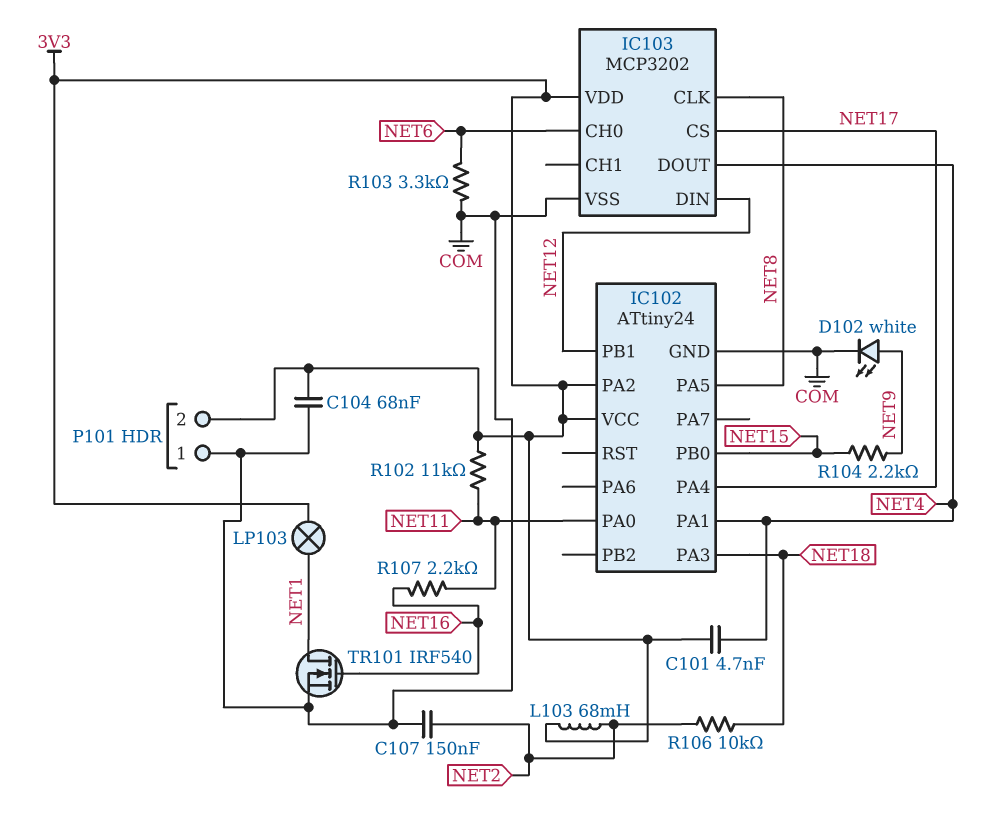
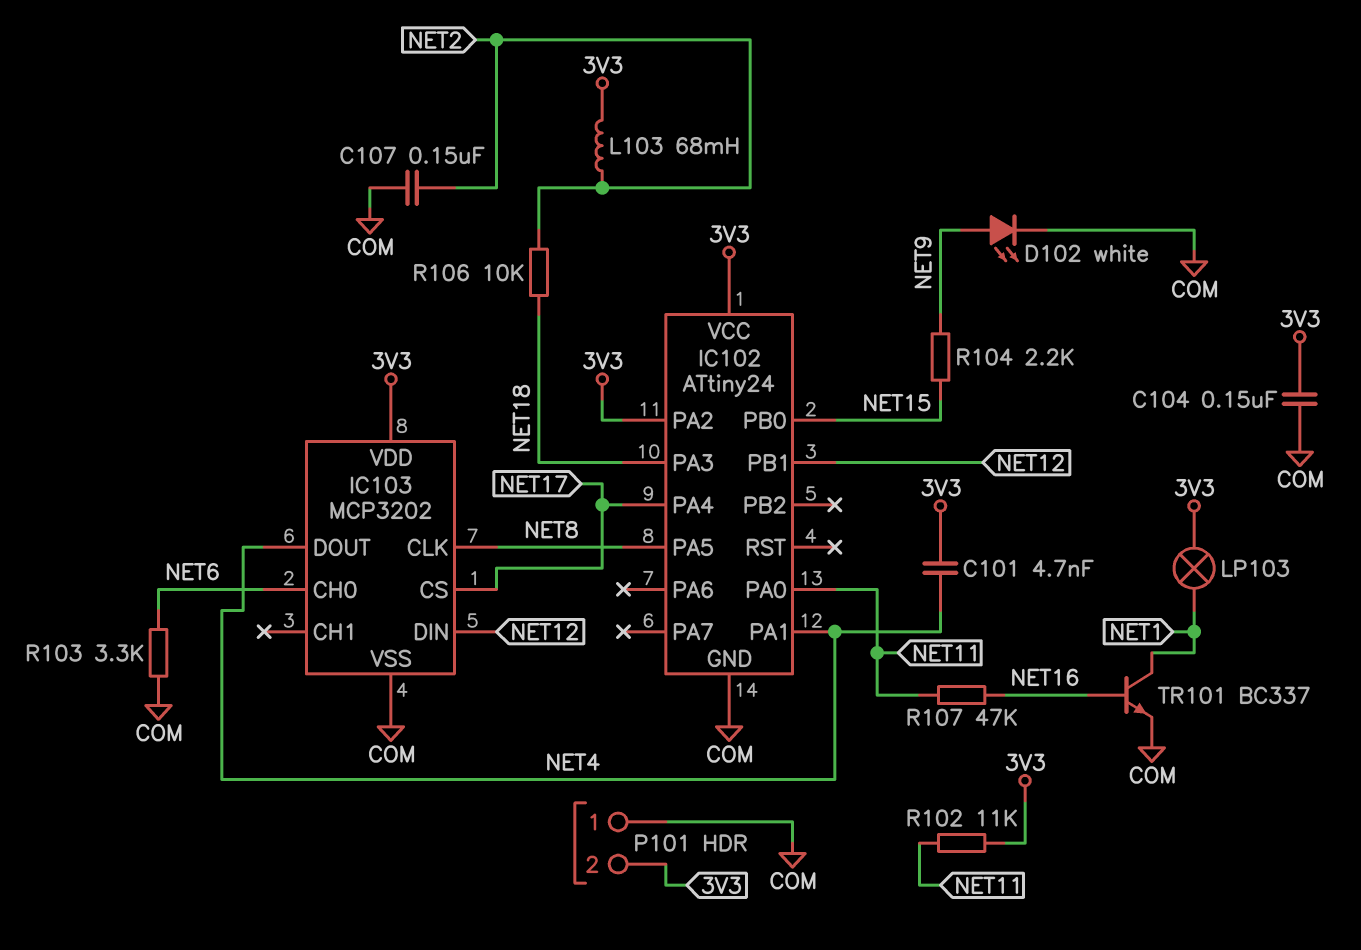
C104: 68nF (3V3, COM) -> 150nF (3V3, COM)
R107: 2.2k (NET11, NET16) -> 47k (NET11, NET16)
TR101: NMOS IRF540 (G NET16, D NET1, S COM) -> NPN BC337 (B NET16, C NET1, E COM)

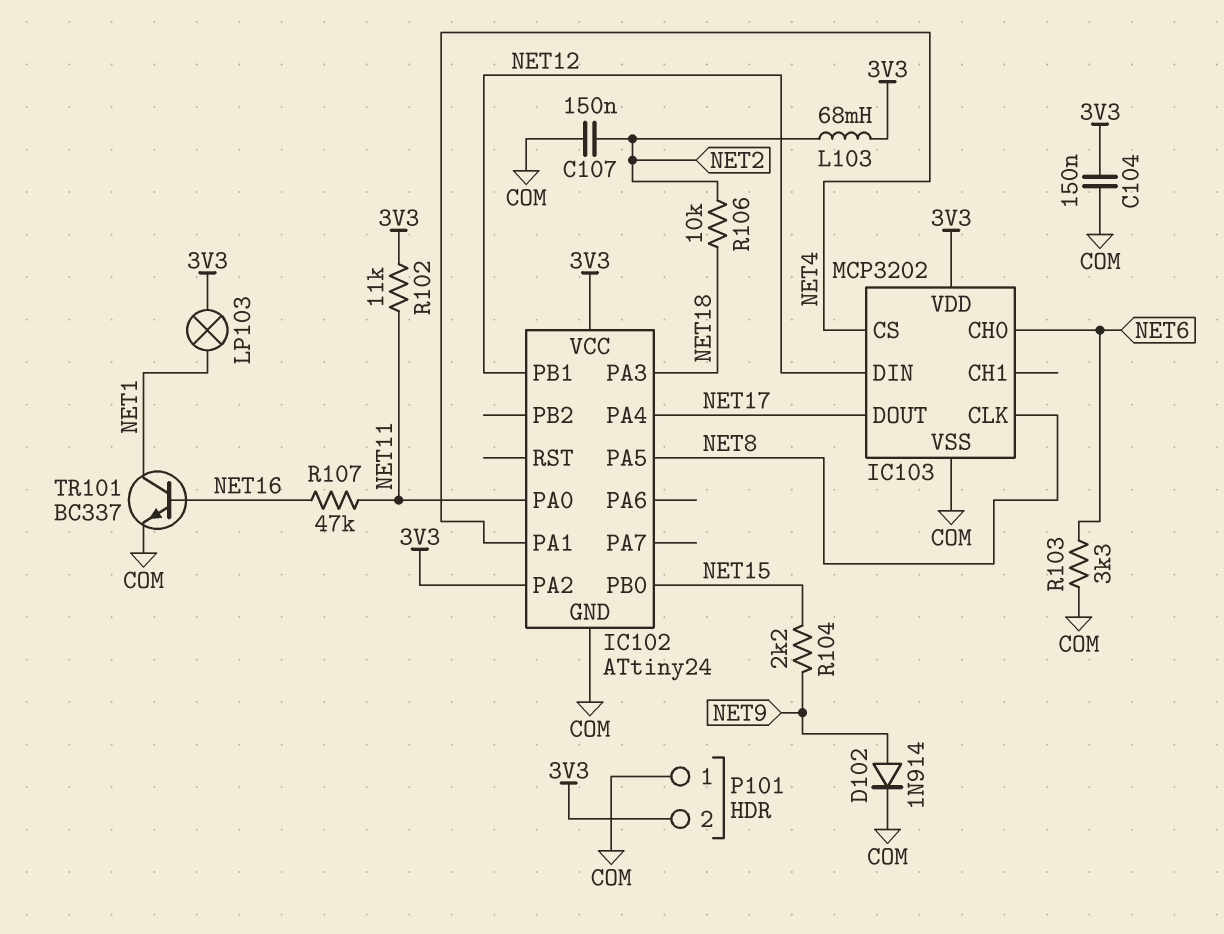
C101: 4.7nF (3V3, NET4) -> none
D102: LED white (A NET9, K COM) -> diode 1N914 (A NET9, K COM)
IC103 pin CS: NET17 -> NET4
IC103 pin DOUT: NET4 -> NET17

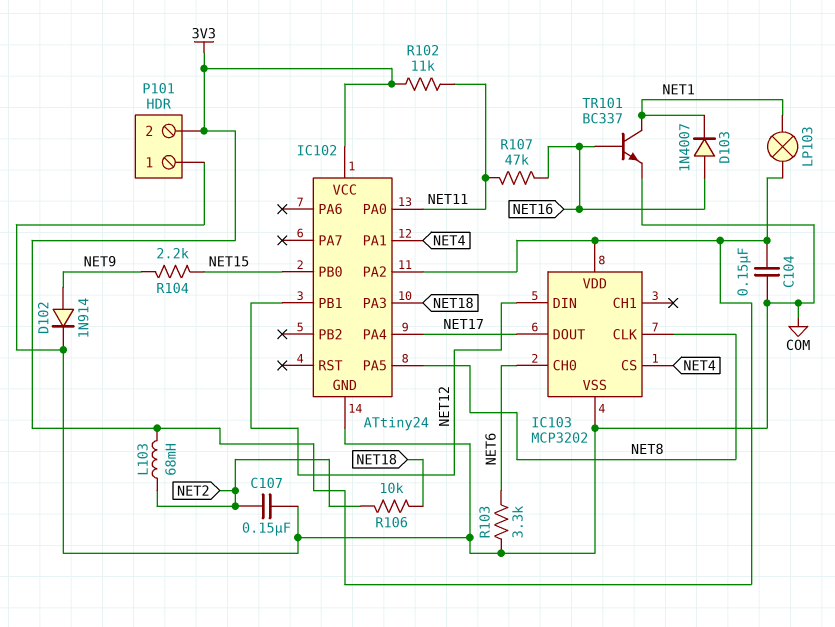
D103: none -> diode 1N4007 (A NET16, K NET1)

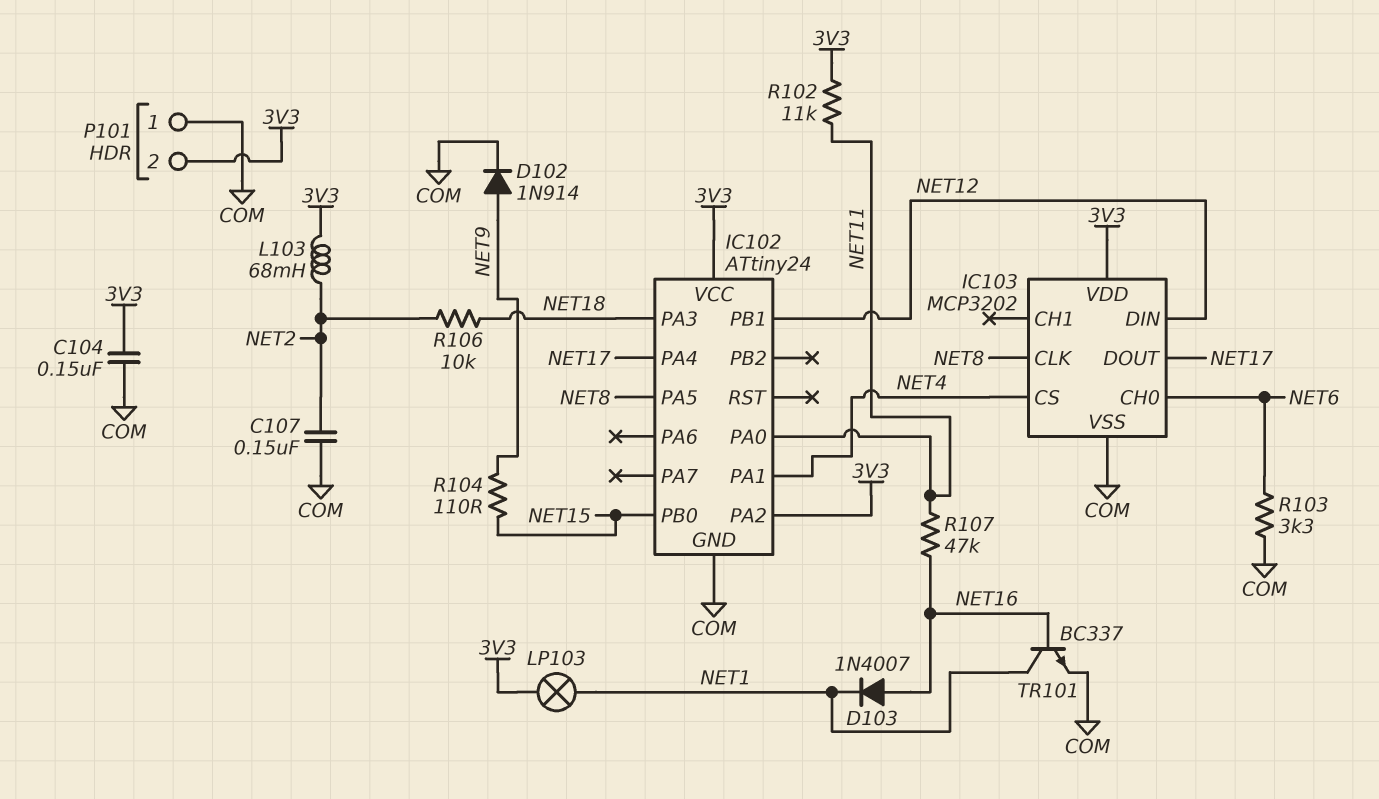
R104: 2.2k (NET9, NET15) -> 110 (NET9, NET15)

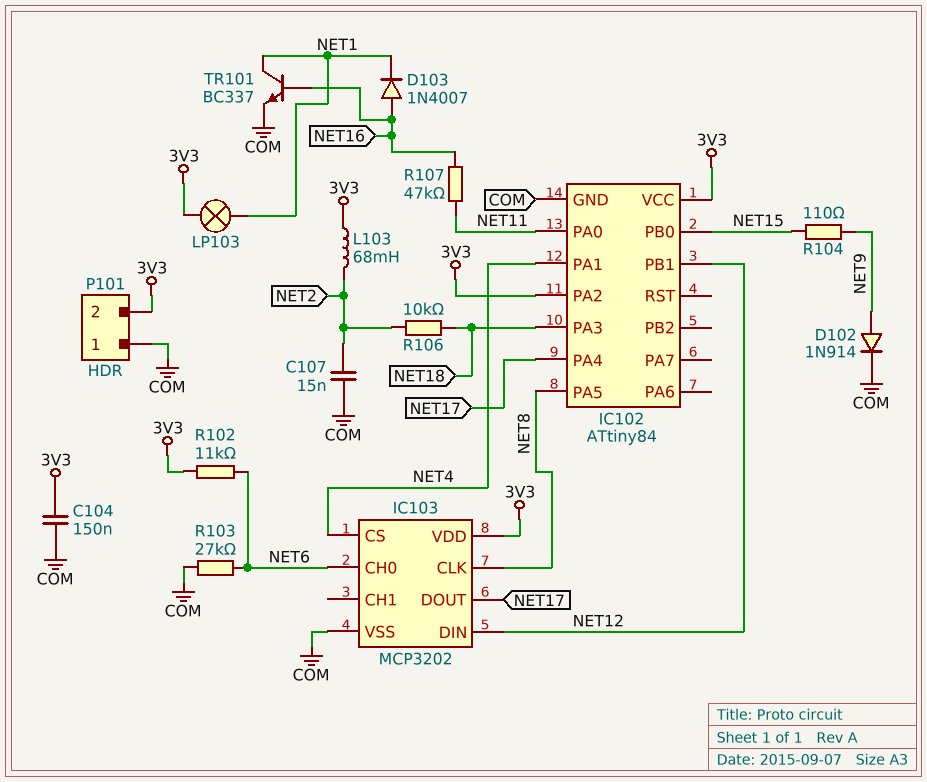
C107: 150nF (COM, NET2) -> 15nF (COM, NET2)
IC102: ATtiny24 -> ATtiny84
R102: 11k (3V3, NET11) -> 11k (3V3, NET6)
R103: 3.3k (COM, NET6) -> 27k (COM, NET6)

